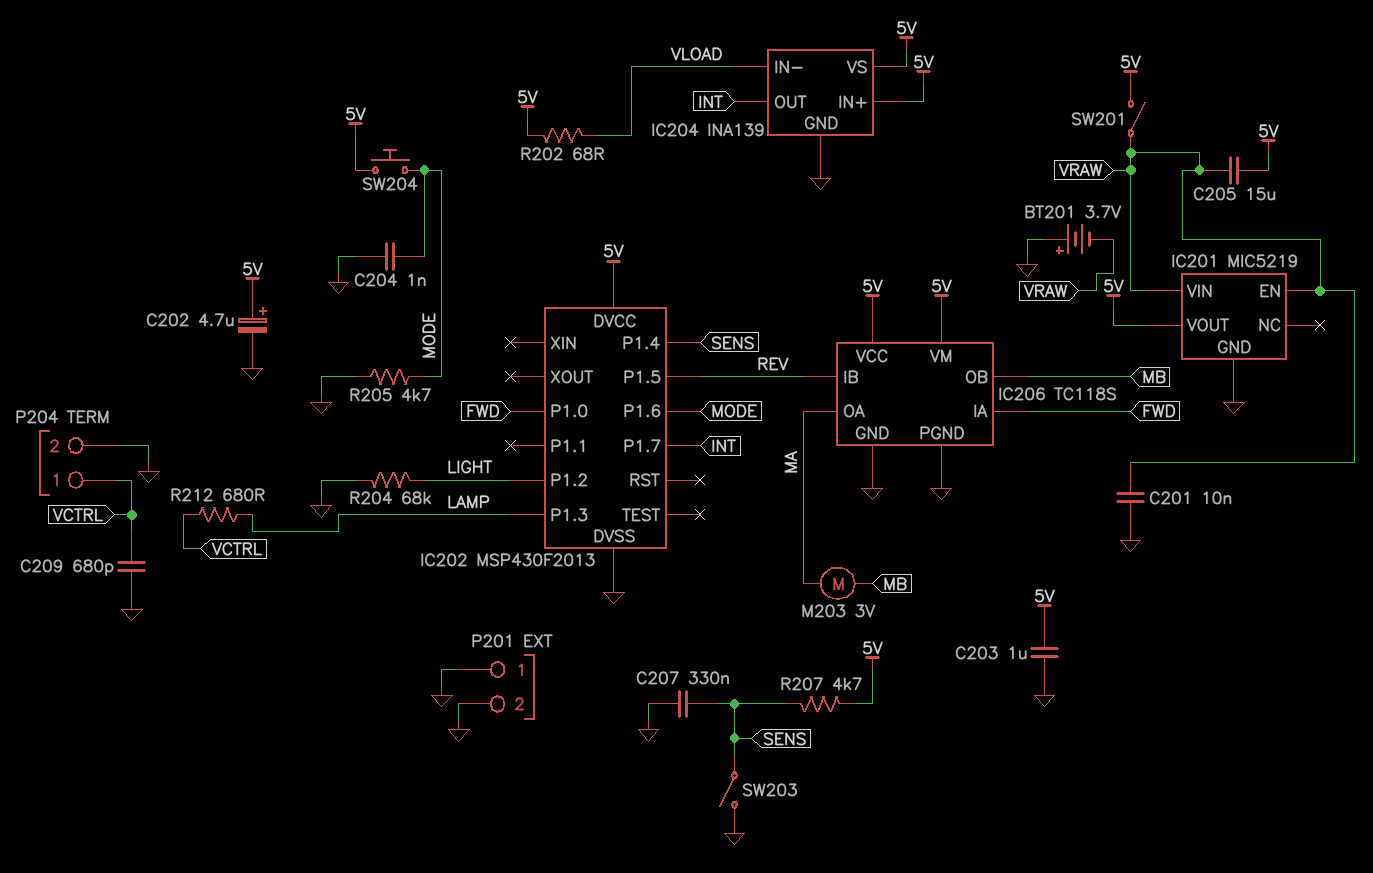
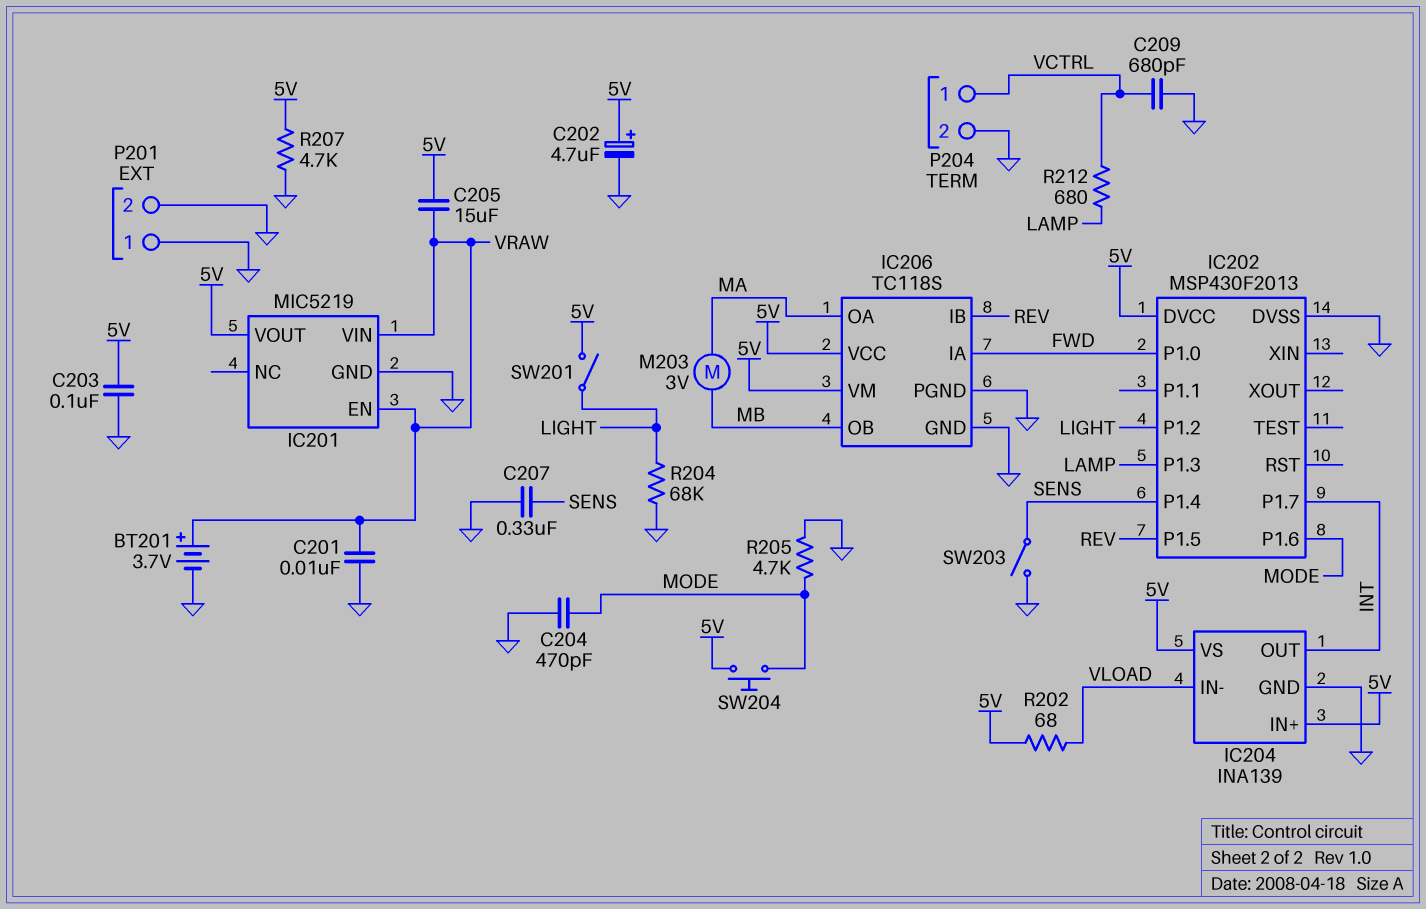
BT201: 3.7V (plus GND, minus VRAW) -> 3.7V (plus VRAW, minus GND)
C203: 1uF (5V, GND) -> 100nF (5V, GND)
C204: 1nF (GND, MODE) -> 470pF (GND, MODE)
R207: 4.7k (5V, SENS) -> 4.7k (5V, GND)
SW201: switch (5V, VRAW) -> switch (5V, LIGHT)

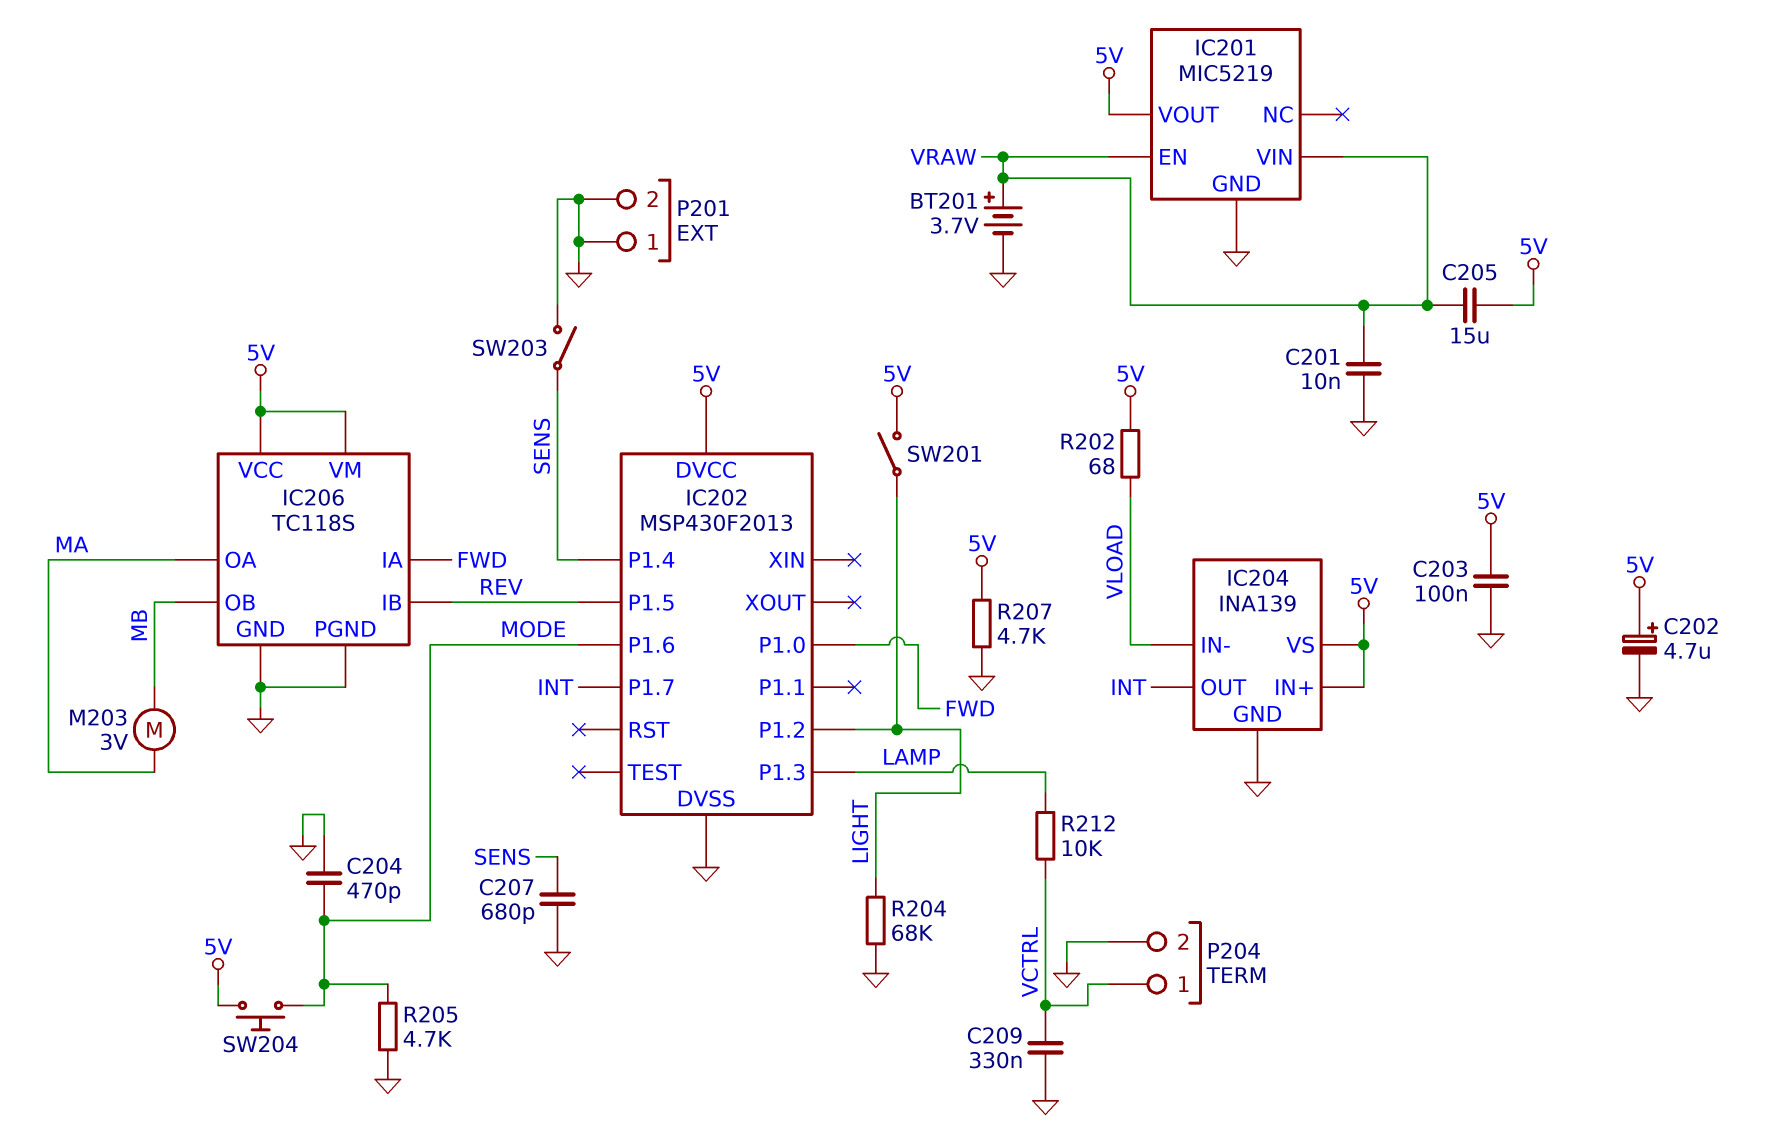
C207: 330nF (GND, SENS) -> 680pF (GND, SENS)
C209: 680pF (GND, VCTRL) -> 330nF (GND, VCTRL)
R212: 680 (LAMP, VCTRL) -> 10k (LAMP, VCTRL)

